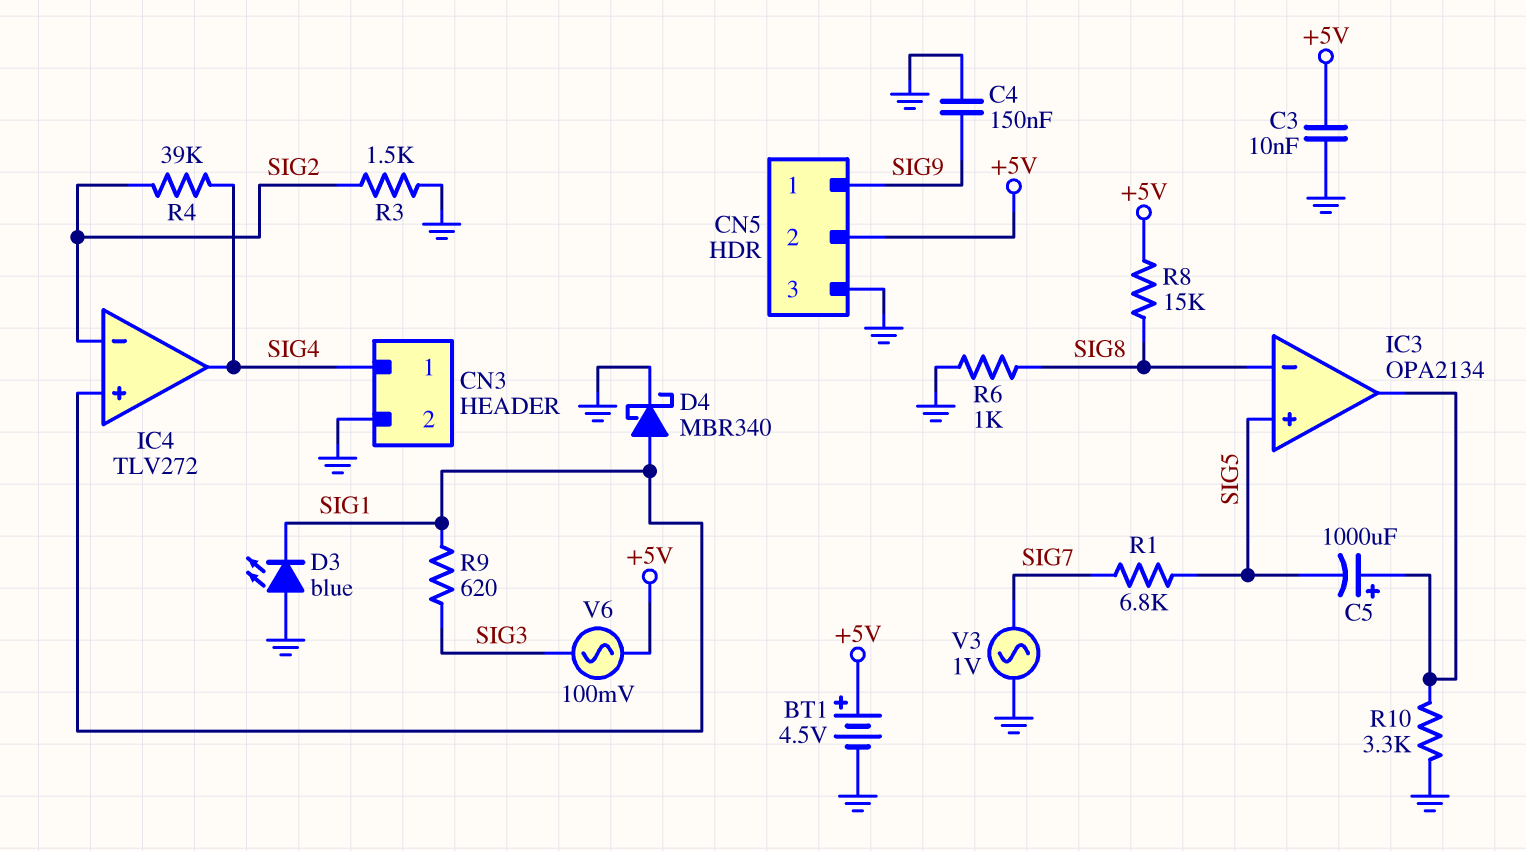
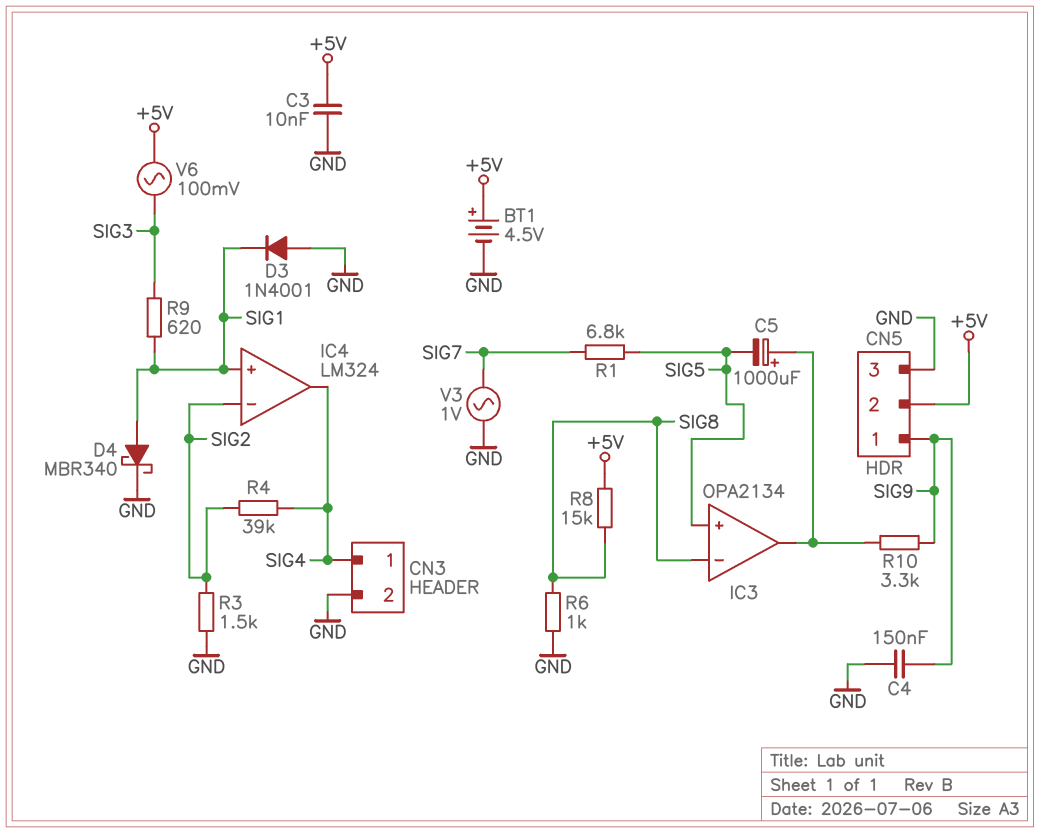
D3: LED blue (A GND, K SIG1) -> diode 1N4001 (A GND, K SIG1)
IC4: TLV272 -> LM324
R10: 3.3k (GND, IC3/out) -> 3.3k (IC3/out, SIG9)

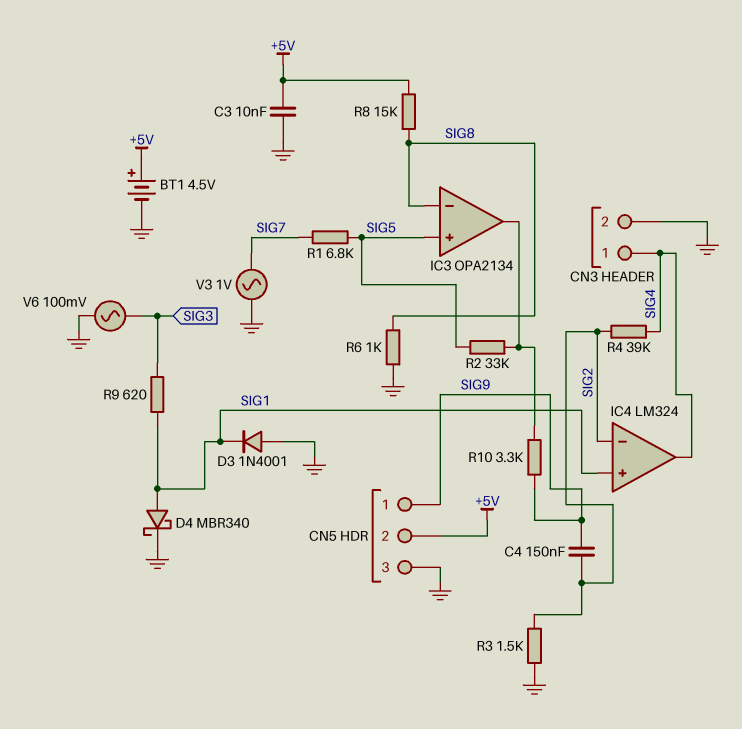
C4: 150nF (GND, SIG9) -> 150nF (SIG2, SIG9)
C5: 1000uF (plus IC3/out, minus SIG5) -> none
R2: none -> 33k (IC3/out, SIG5)
V6: AC 100mV (+5V, SIG3) -> AC 100mV (GND, SIG3)

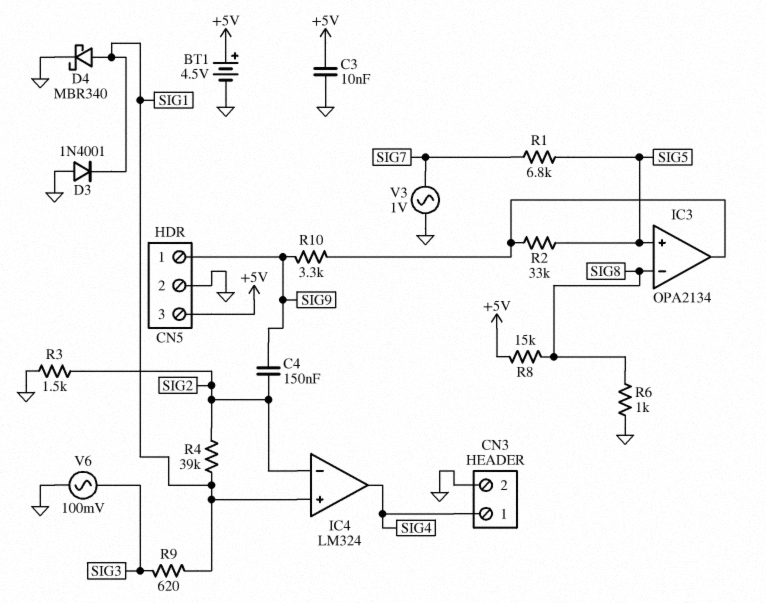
CN5 pin 2: +5V -> GND
CN5 pin 3: GND -> +5V
R4: 39k (SIG2, SIG4) -> 39k (SIG1, SIG2)

